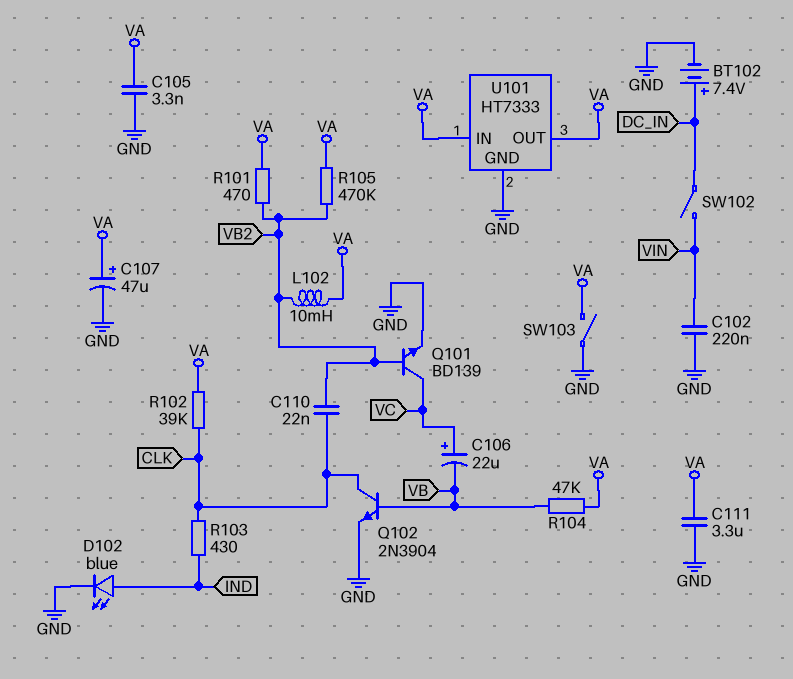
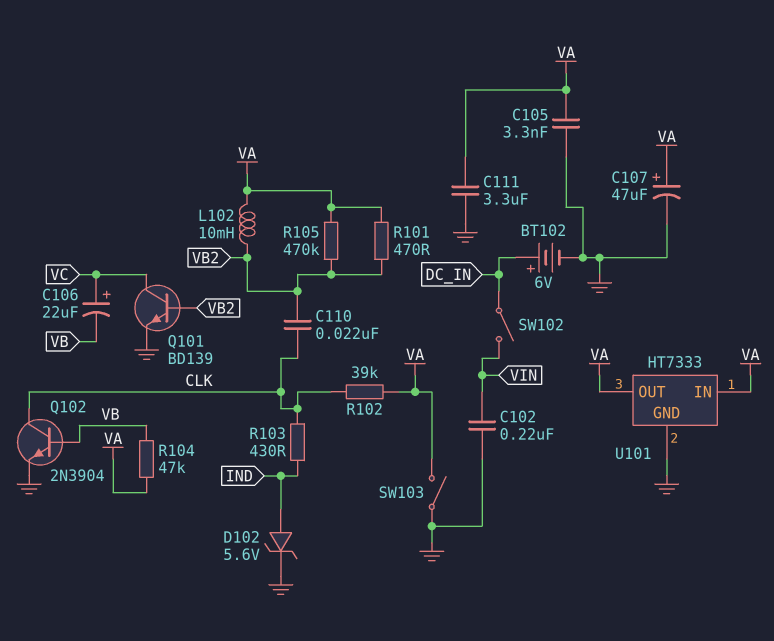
BT102: 7.4V (plus DC_IN, minus GND) -> 6V (plus DC_IN, minus GND)
D102: LED blue (A IND, K GND) -> zener 5.6V (A IND, K GND)

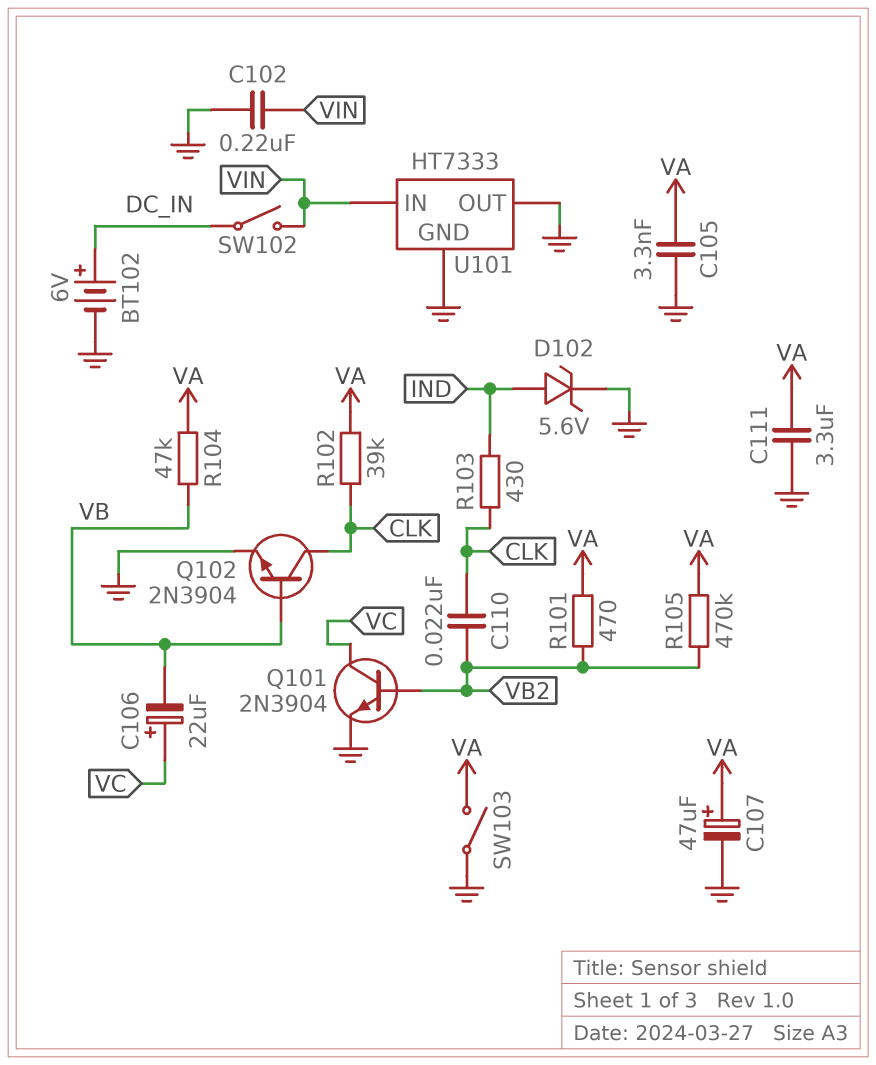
L102: 10mH (VA, VB2) -> none
Q101: NPN BD139 (B VB2, C VC, E GND) -> NPN 2N3904 (B VB2, C VC, E GND)
U101 pin IN: VA -> VIN
U101 pin OUT: VA -> GND

